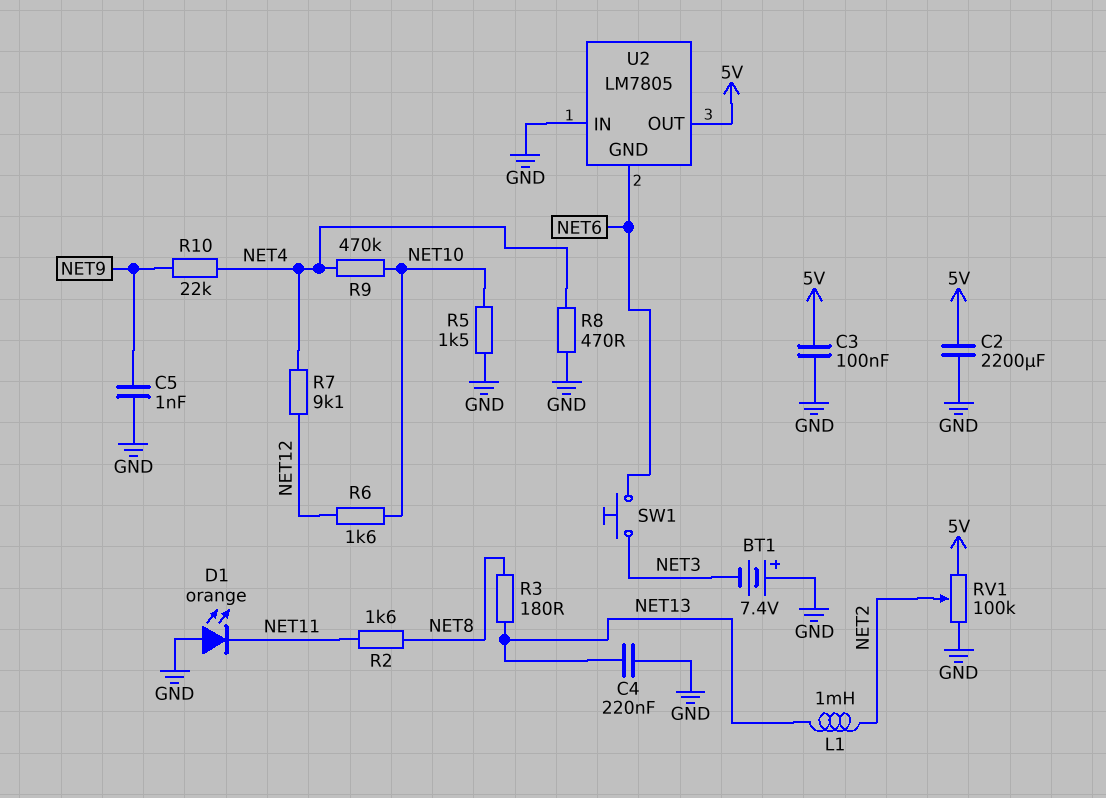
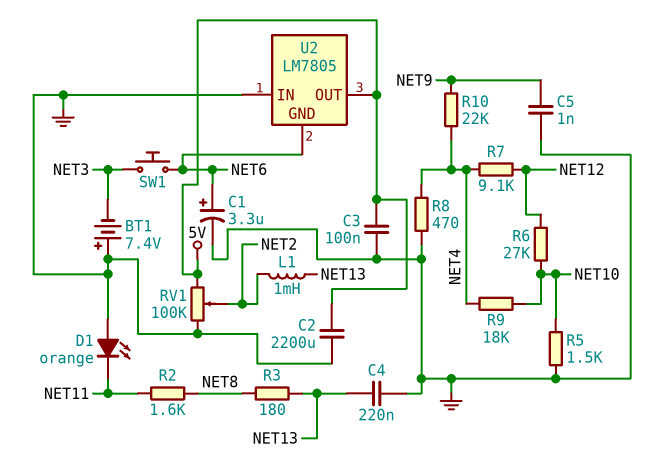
C1: none -> 3.3uF (plus NET6, minus GND)
R6: 1.6k (NET10, NET12) -> 27k (NET10, NET12)
R9: 470k (NET4, NET10) -> 18k (NET4, NET10)

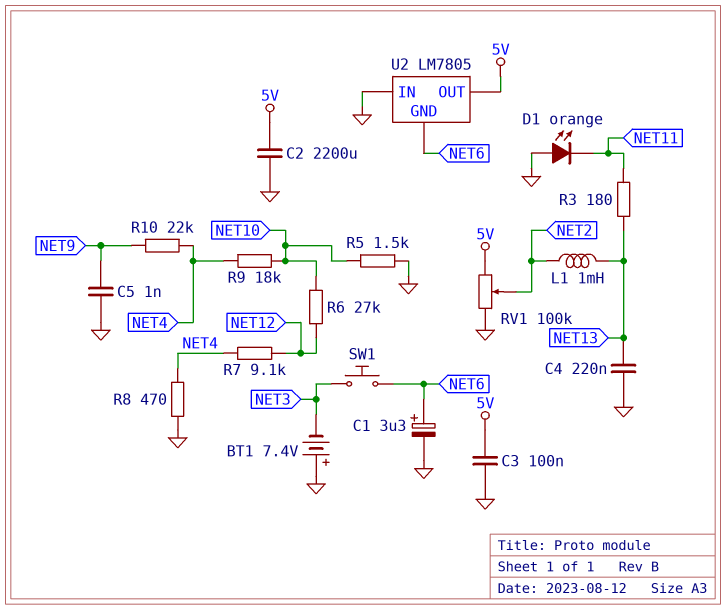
R2: 1.6k (NET8, NET11) -> none
R3: 180 (NET8, NET13) -> 180 (NET11, NET13)

